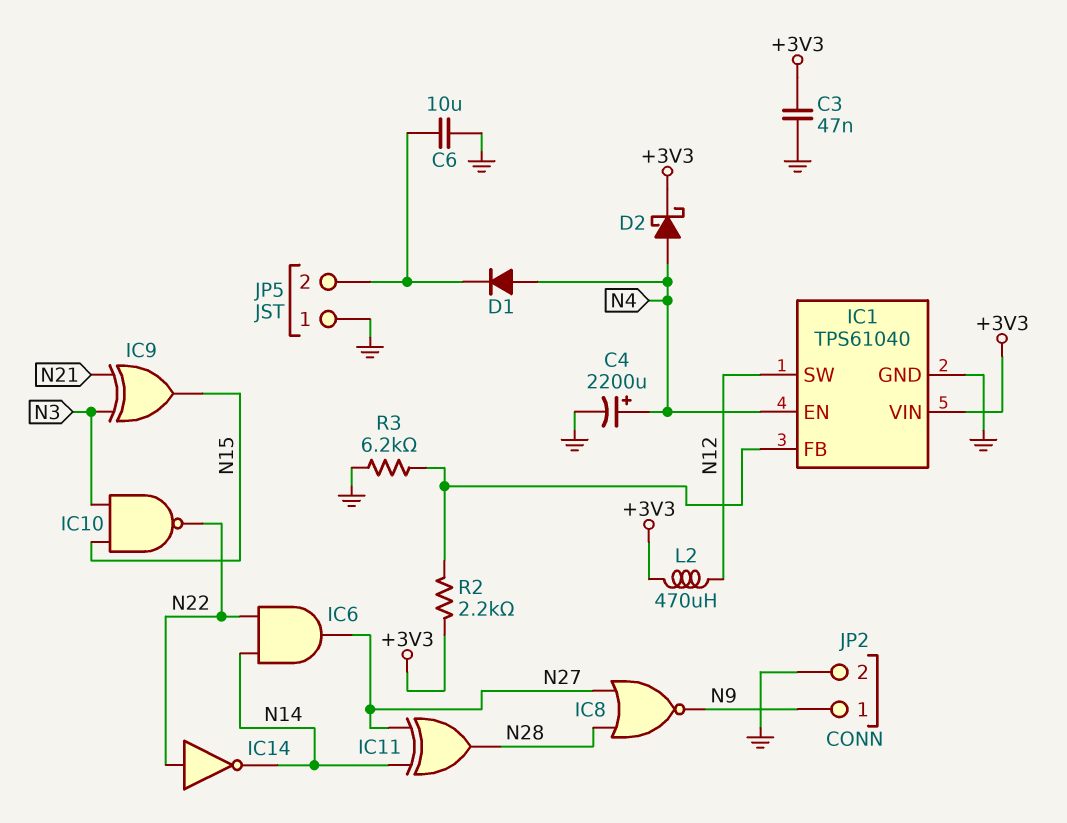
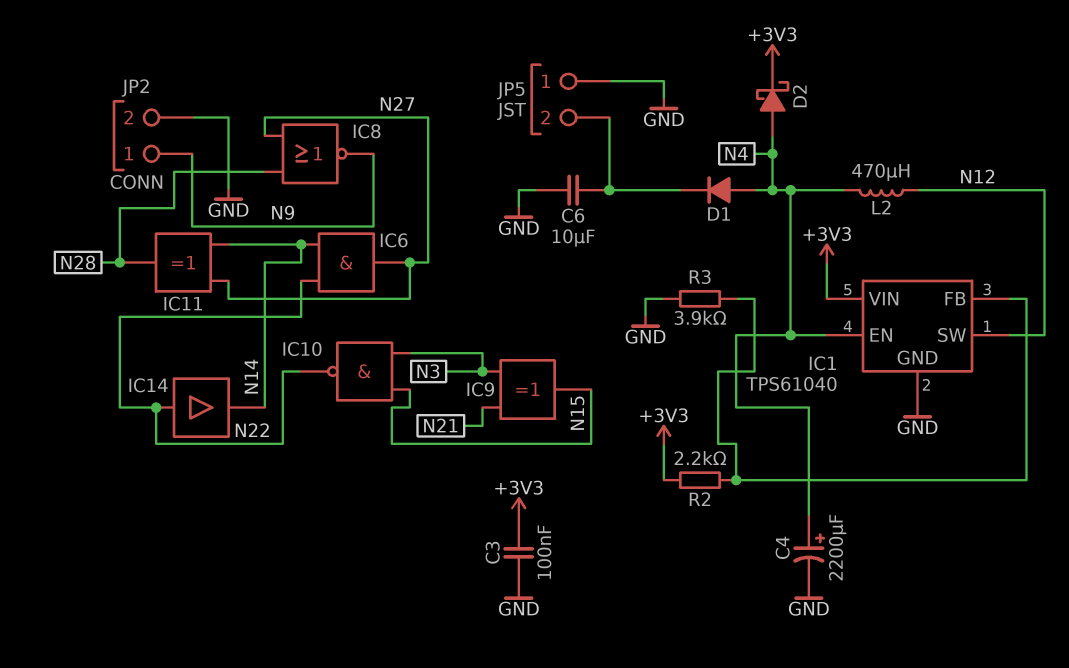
C3: 47nF (+3V3, GND) -> 100nF (+3V3, GND)
IC14: NOT (in N22, out N14) -> buffer (in N22, out N14)
L2: 470uH (+3V3, N12) -> 470uH (N4, N12)
R3: 6.2k (GND, IC1/FB) -> 3.9k (GND, IC1/FB)

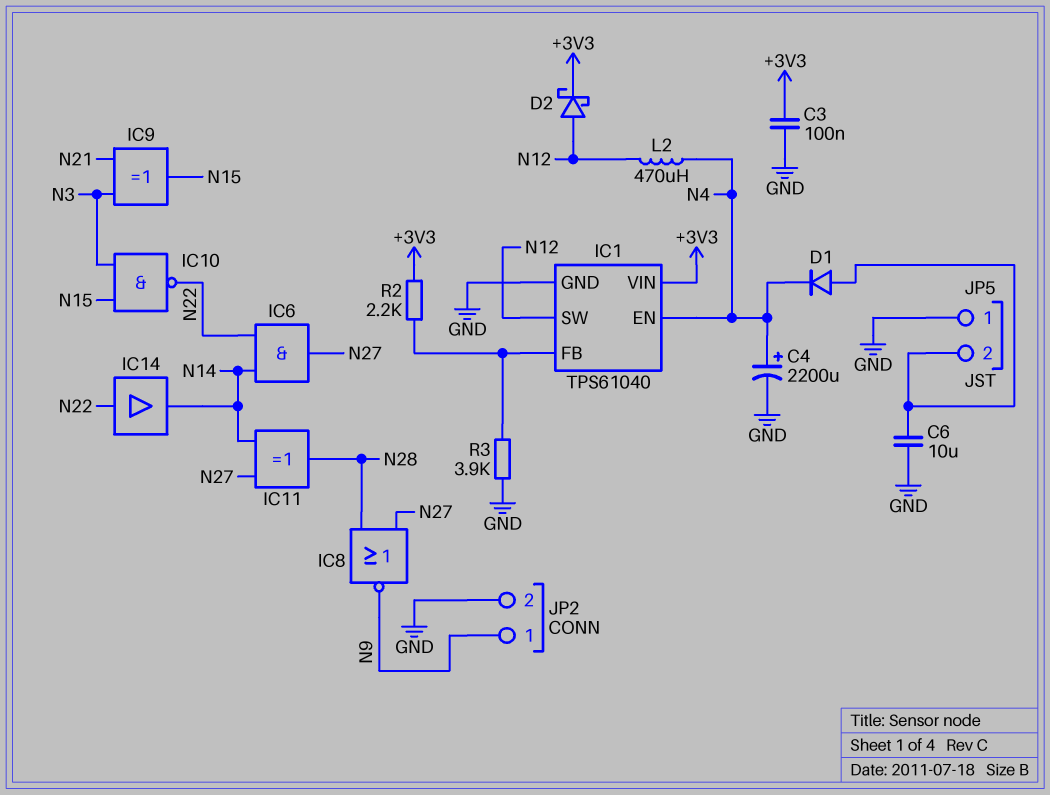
D1: diode (A N4, K JP5/2) -> diode (A JP5/2, K N4)
D2: schottky (A N4, K +3V3) -> schottky (A N12, K +3V3)

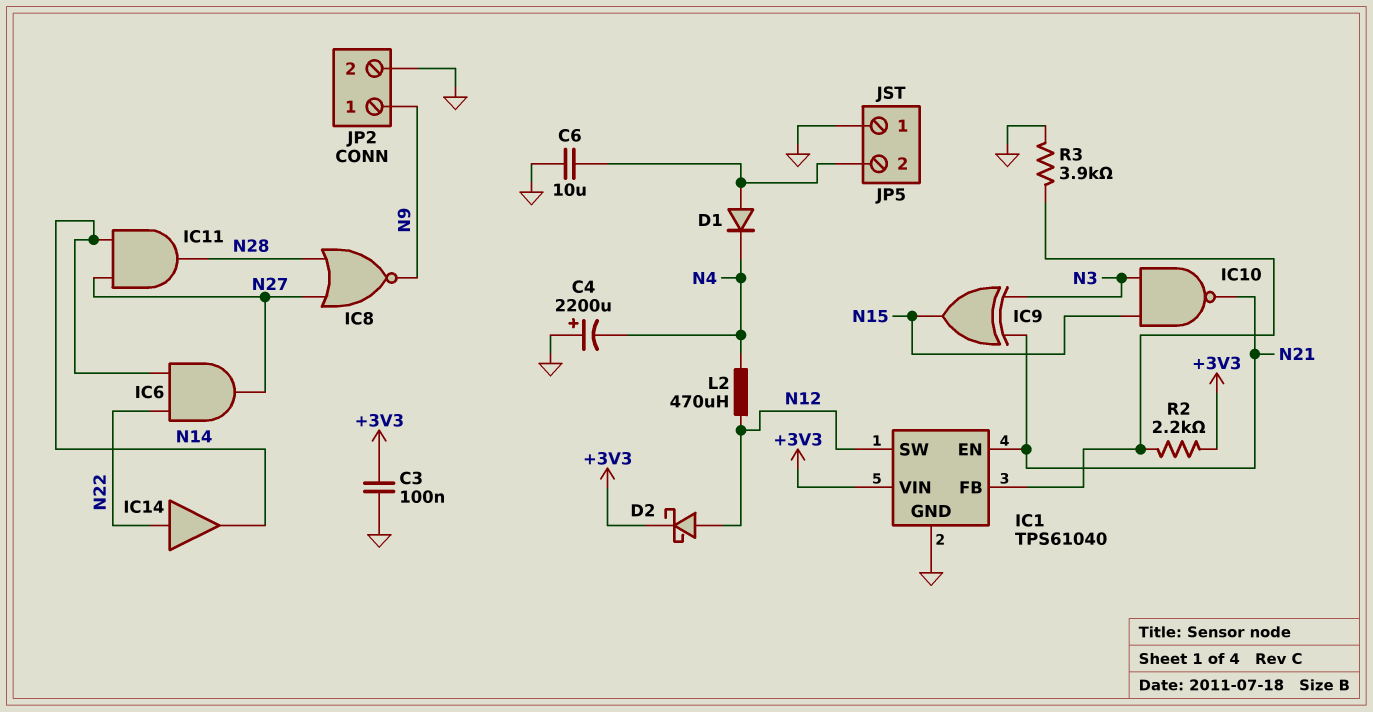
C4: 2200uF (plus N4, minus GND) -> 2200uF (plus GND, minus N4)
IC1 pin EN: N4 -> N21
IC10: NAND (in N3, in N15, out N22) -> NAND (in N3, in N15, out N21)
IC11: XOR (in N14, in N27, out N28) -> AND (in N14, in N27, out N28)

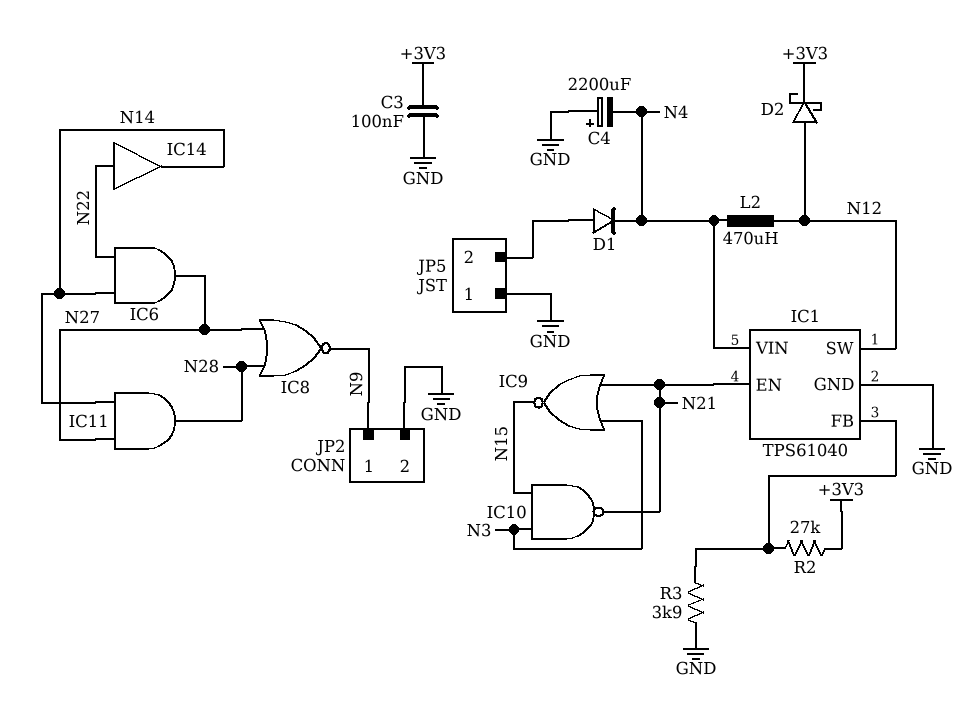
C6: 10uF (GND, JP5/2) -> none
IC1 pin VIN: +3V3 -> N4
IC9: XOR (in N3, in N21, out N15) -> NOR (in N3, in N21, out N15)
R2: 2.2k (+3V3, IC1/FB) -> 27k (+3V3, IC1/FB)

